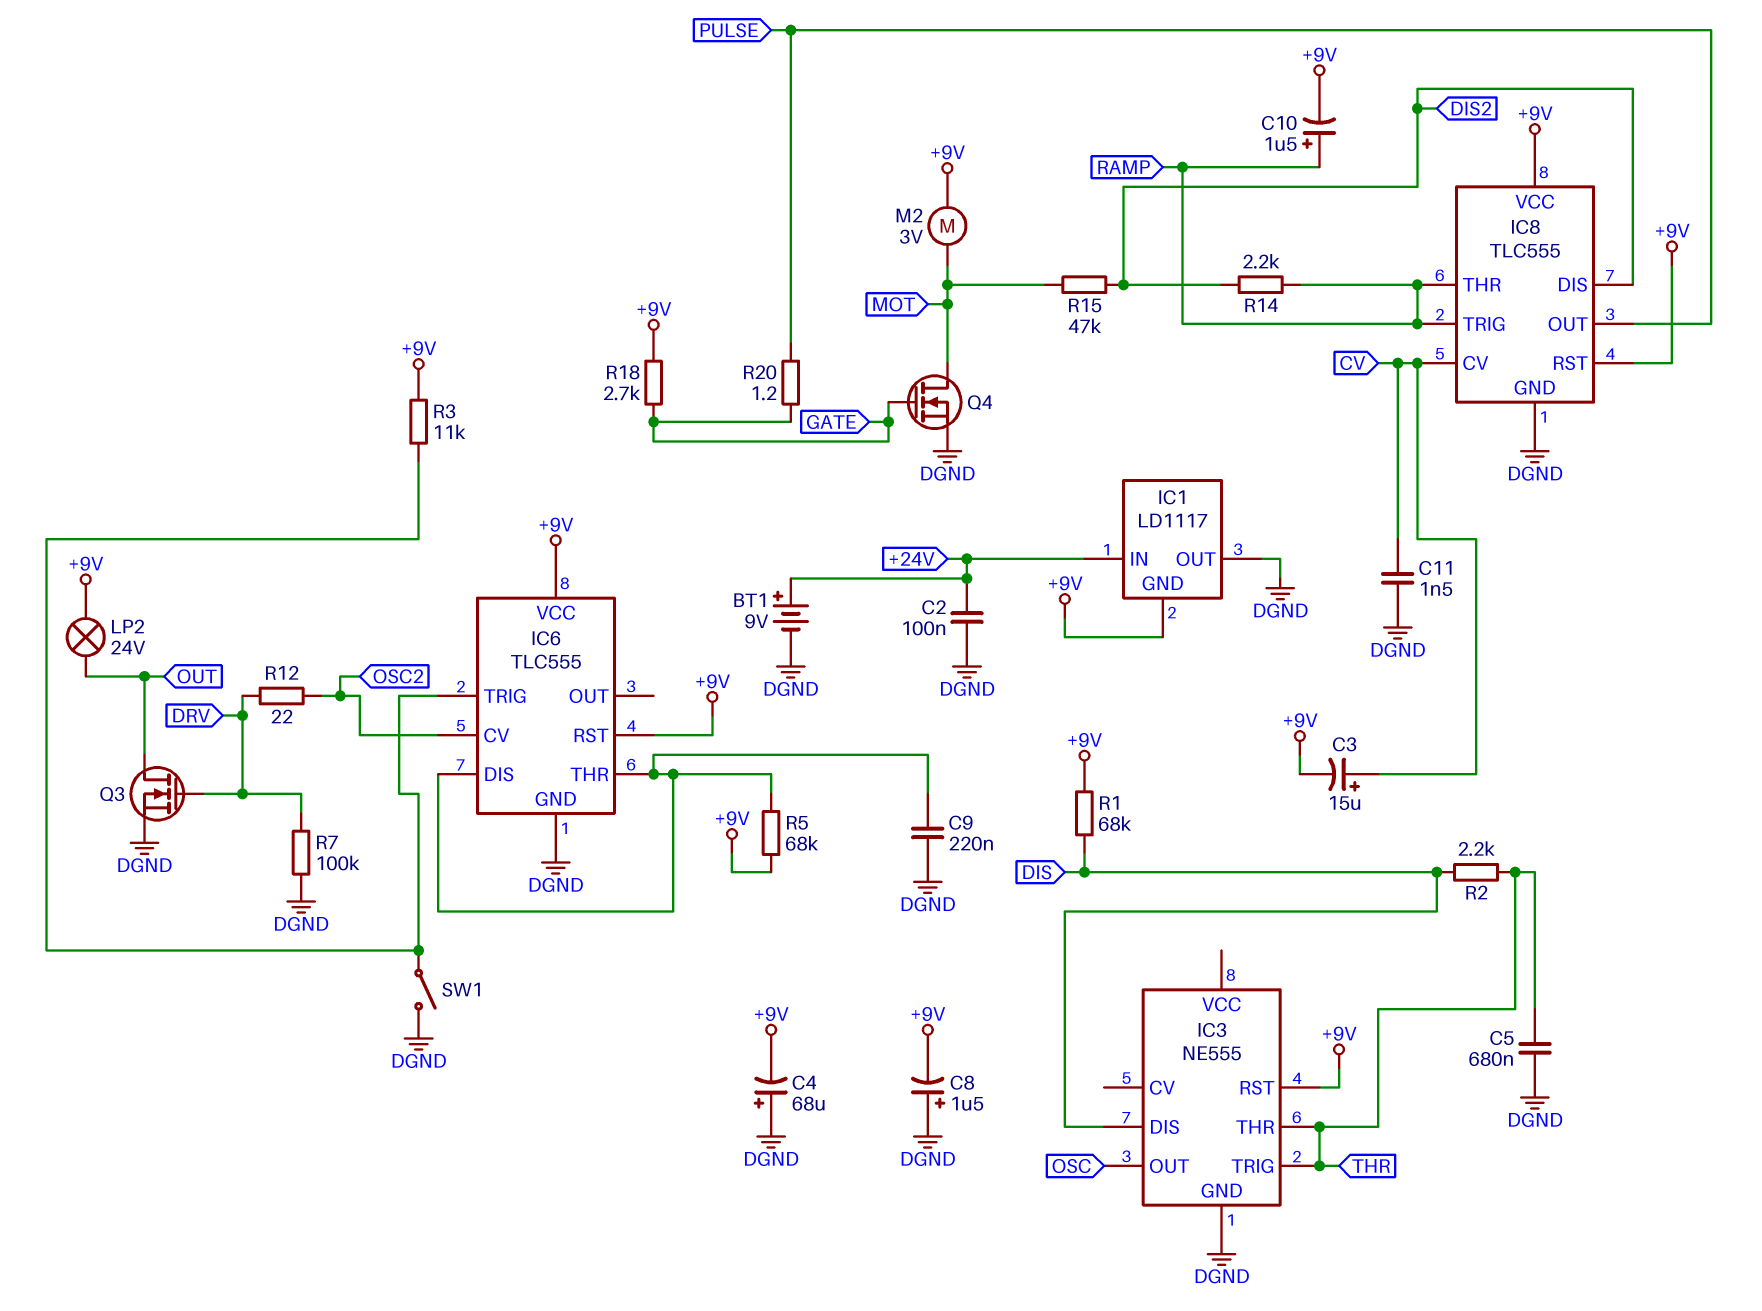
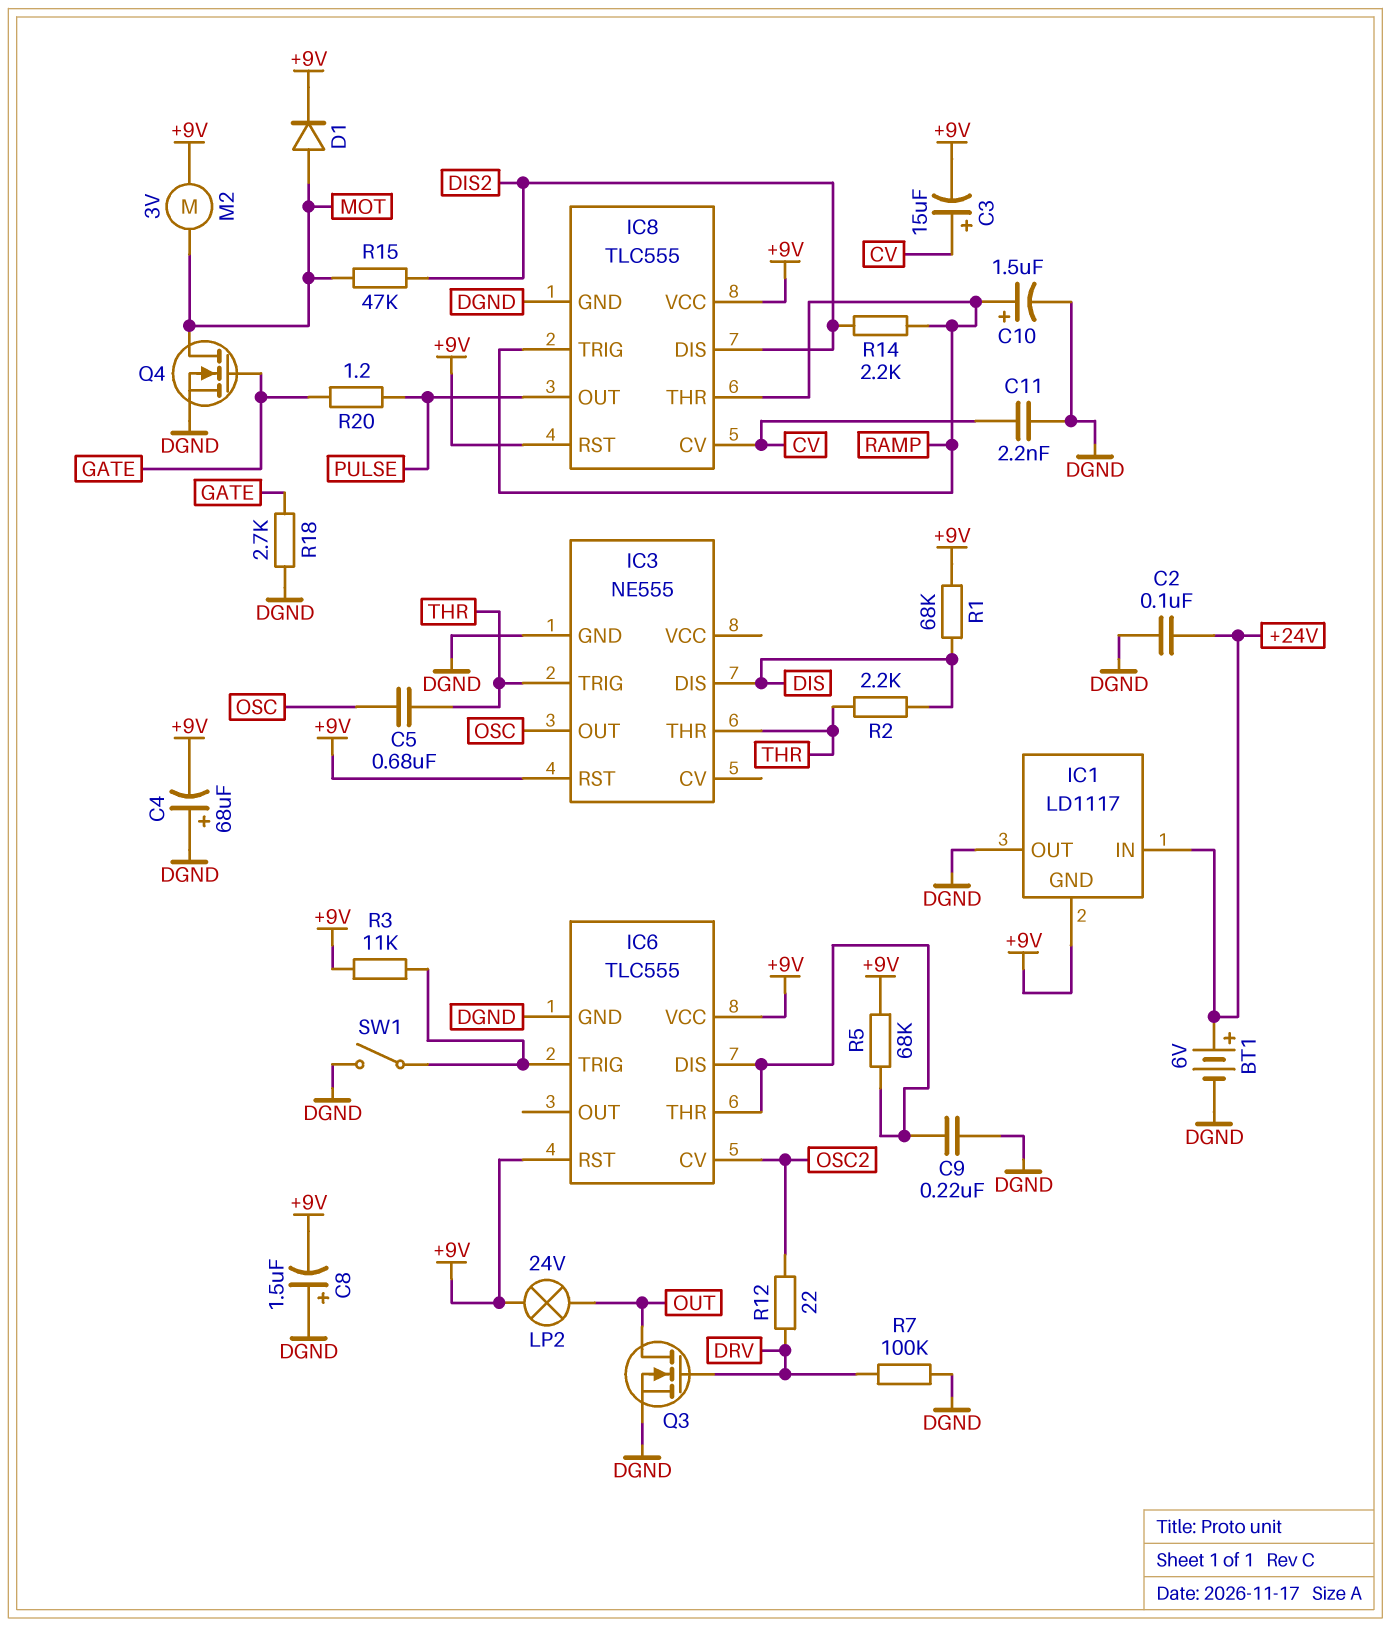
BT1: 9V (plus +24V, minus DGND) -> 6V (plus +24V, minus DGND)
C5: 680nF (DGND, THR) -> 680nF (OSC, THR)
C10: 1.5uF (plus RAMP, minus +9V) -> 1.5uF (plus RAMP, minus DGND)
C11: 1.5nF (CV, DGND) -> 2.2nF (CV, DGND)
D1: none -> diode (A MOT, K +9V)
R18: 2.7k (+9V, GATE) -> 2.7k (DGND, GATE)

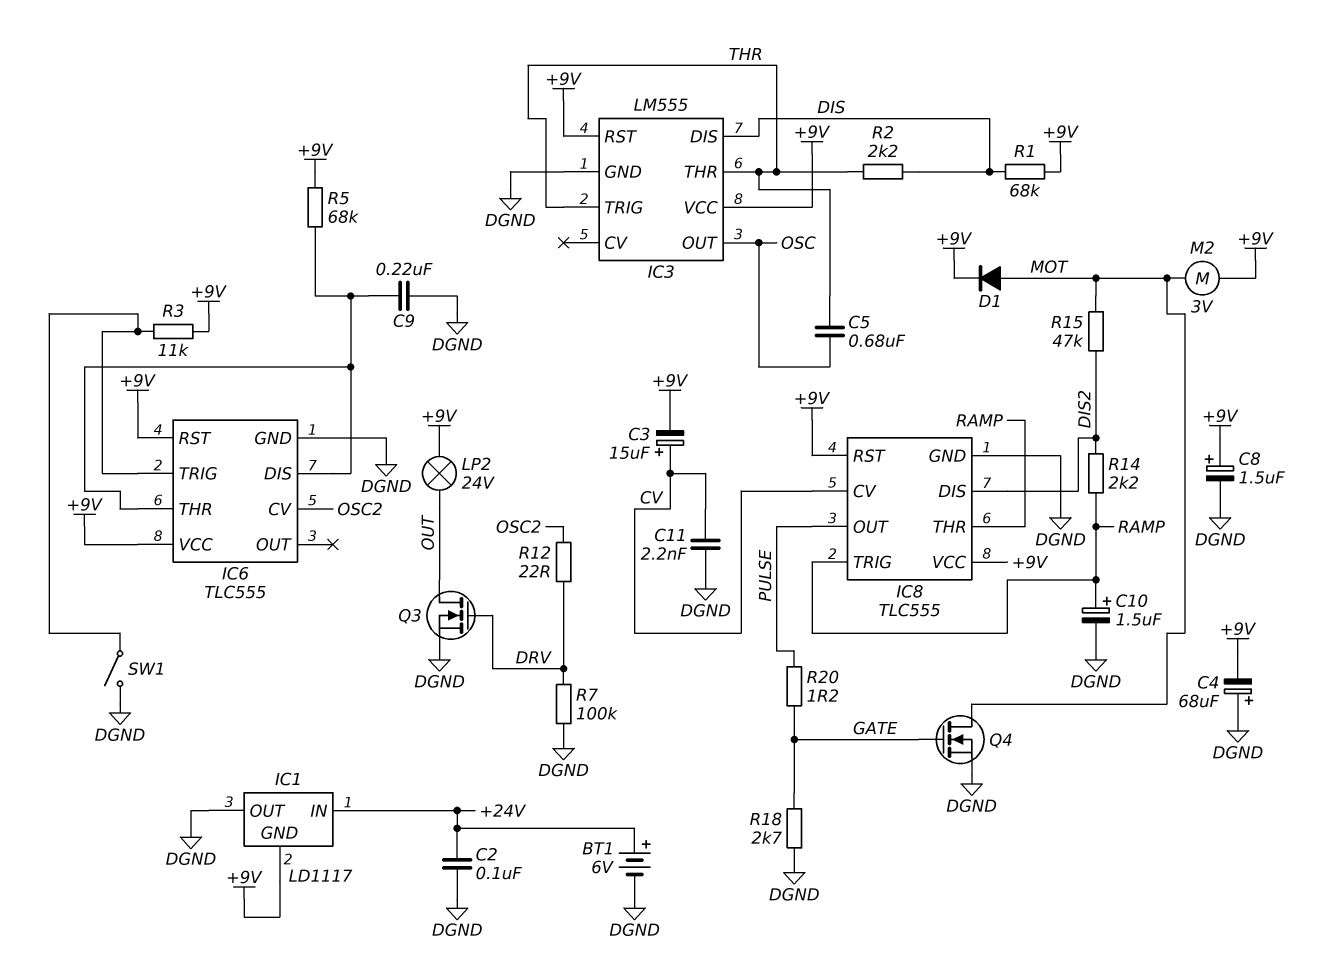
C8: 1.5uF (plus DGND, minus +9V) -> 1.5uF (plus +9V, minus DGND)
IC3: NE555 -> LM555
IC3 pin VCC: none -> +9V

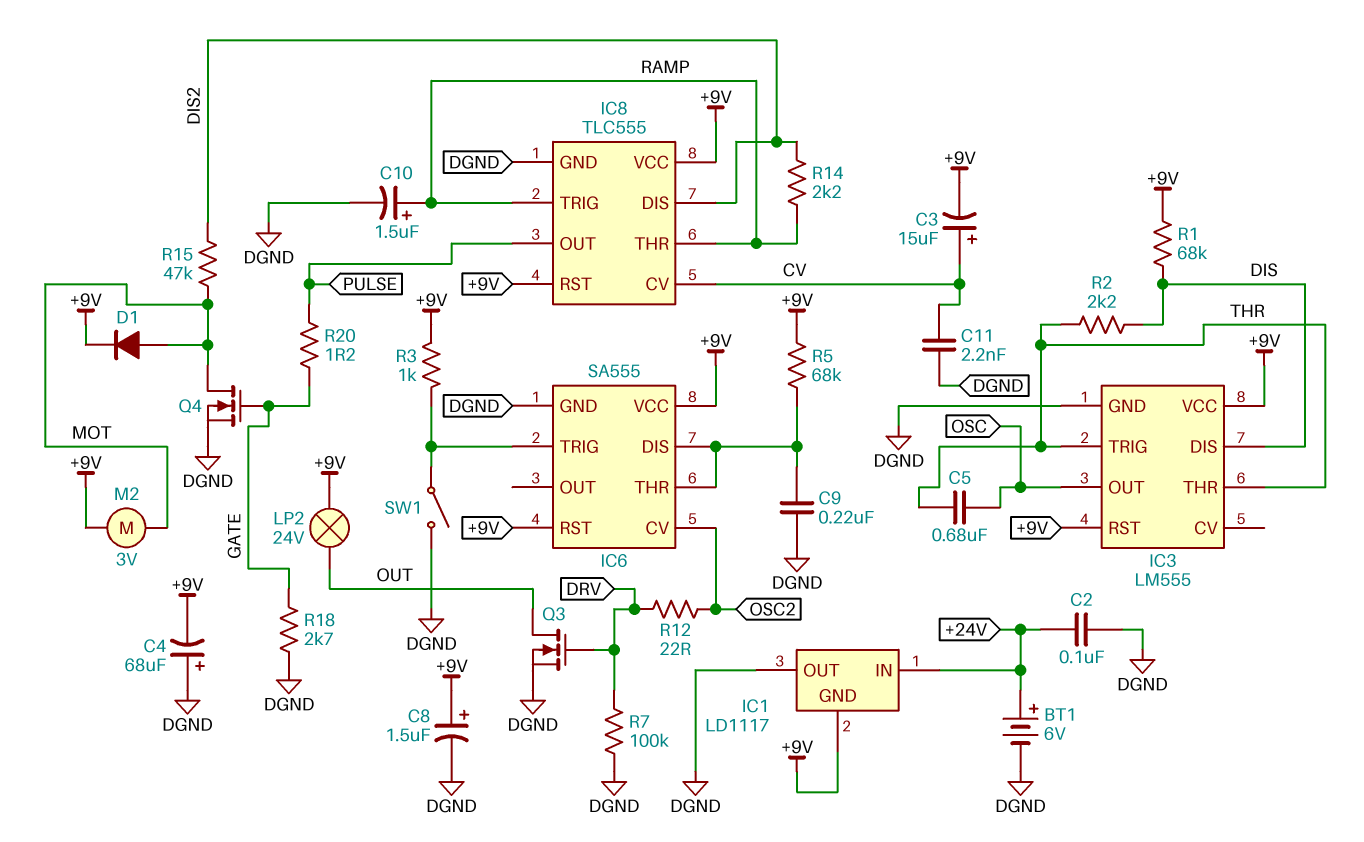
IC6: TLC555 -> SA555
R3: 11k (+9V, IC6/TRIG) -> 1k (+9V, IC6/TRIG)

